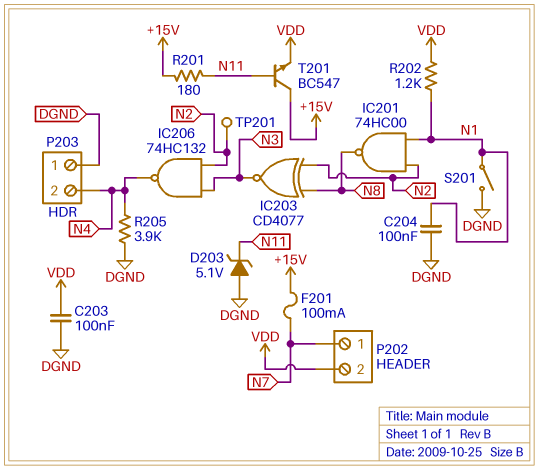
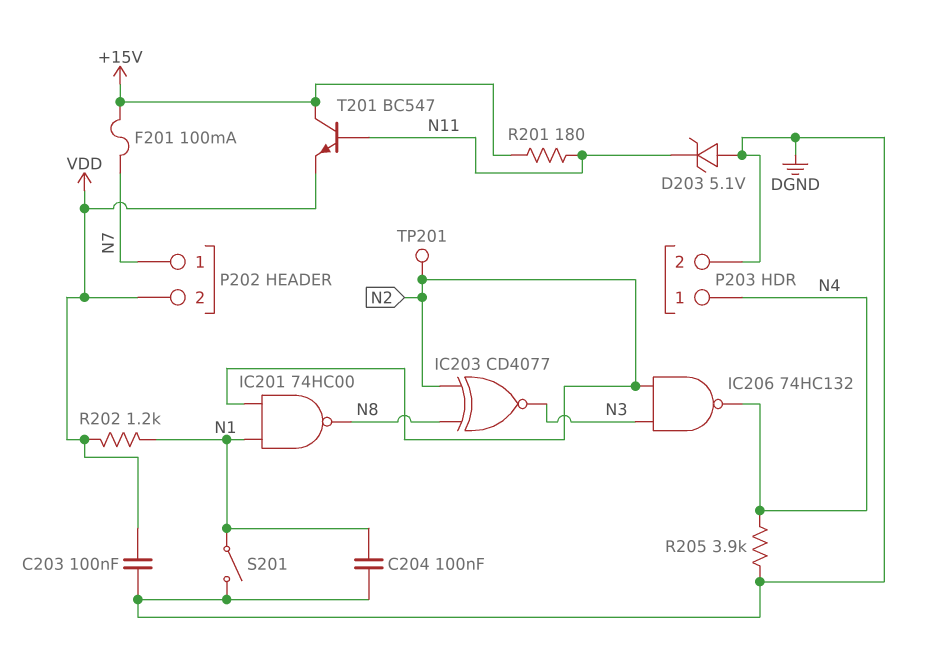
P203 pin 1: DGND -> N4
P203 pin 2: N4 -> DGND

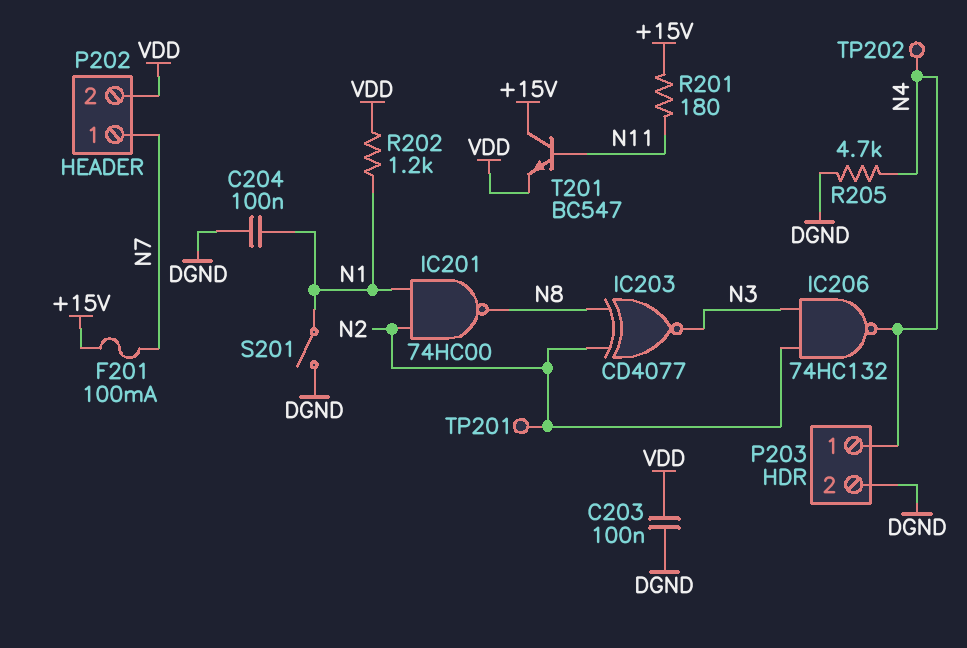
D203: zener 5.1V (A DGND, K N11) -> none
R205: 3.9k (DGND, N4) -> 4.7k (DGND, N4)
TP202: none -> test point (N4)

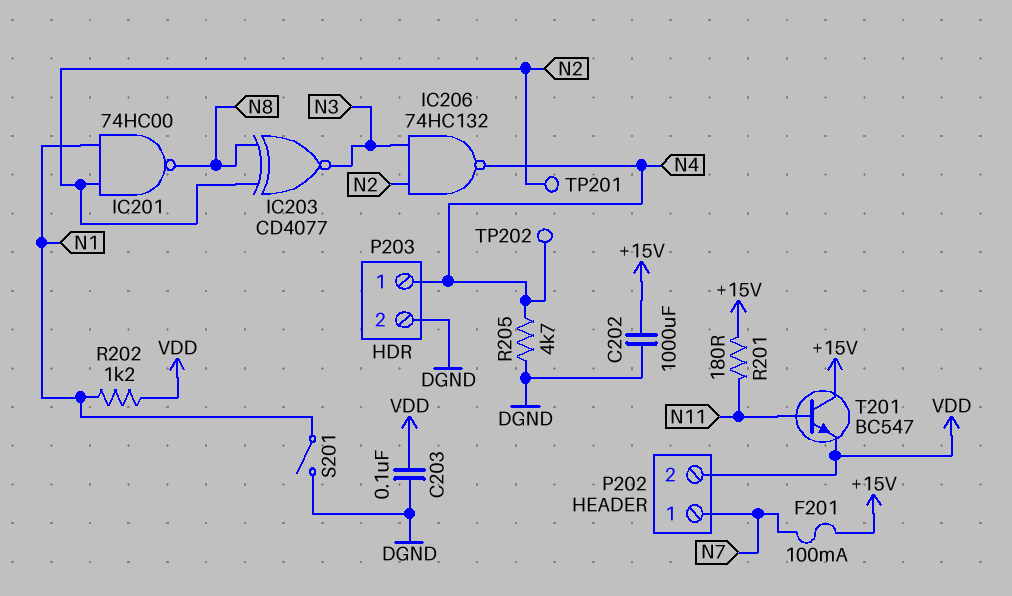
C202: none -> 1000uF (+15V, DGND)
C204: 100nF (DGND, N1) -> none

